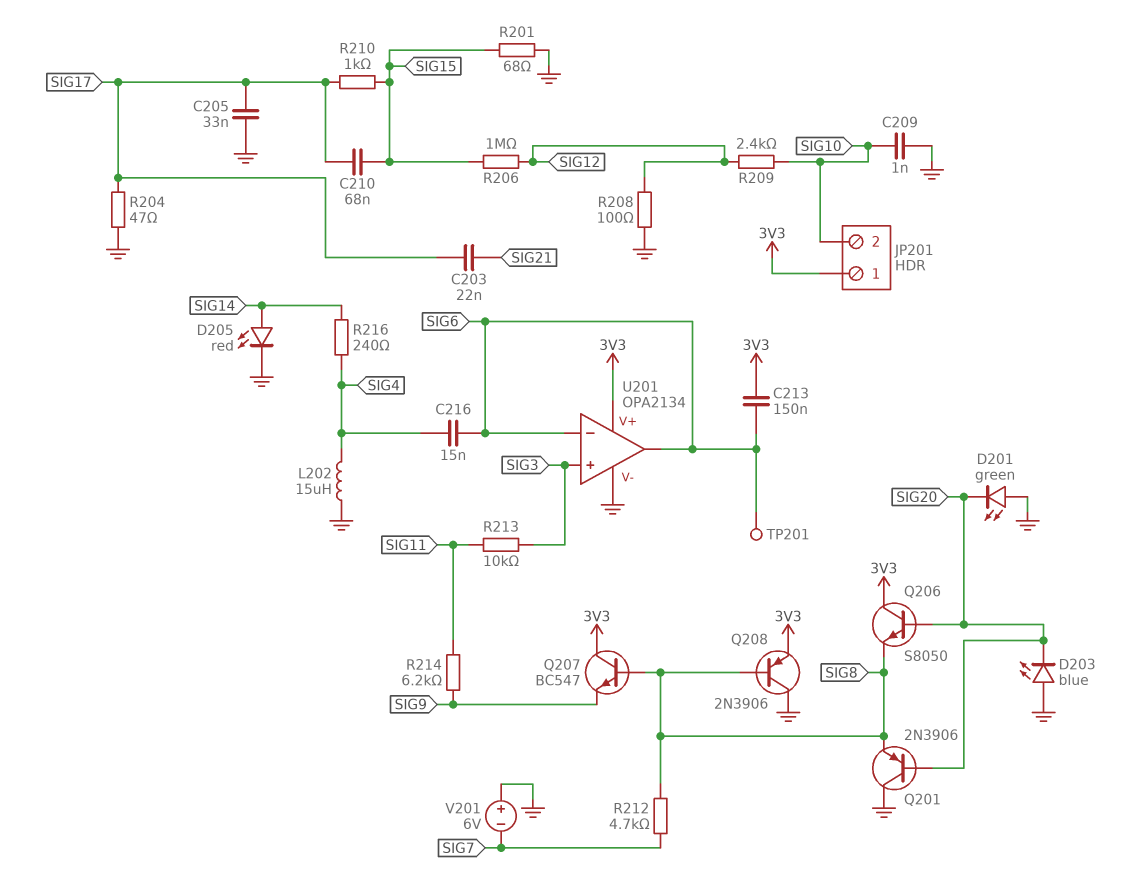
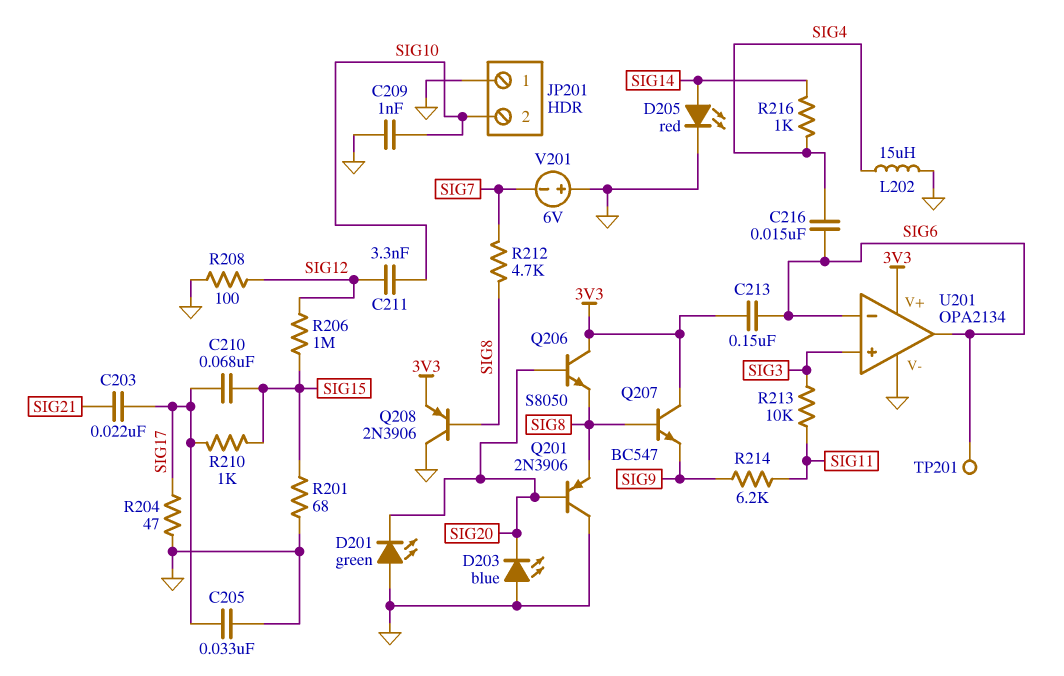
C211: none -> 3.3nF (SIG10, SIG12)
JP201 pin 1: 3V3 -> GND
R209: 2.4k (SIG10, SIG12) -> none
R216: 240 (SIG4, SIG14) -> 1k (SIG4, SIG14)

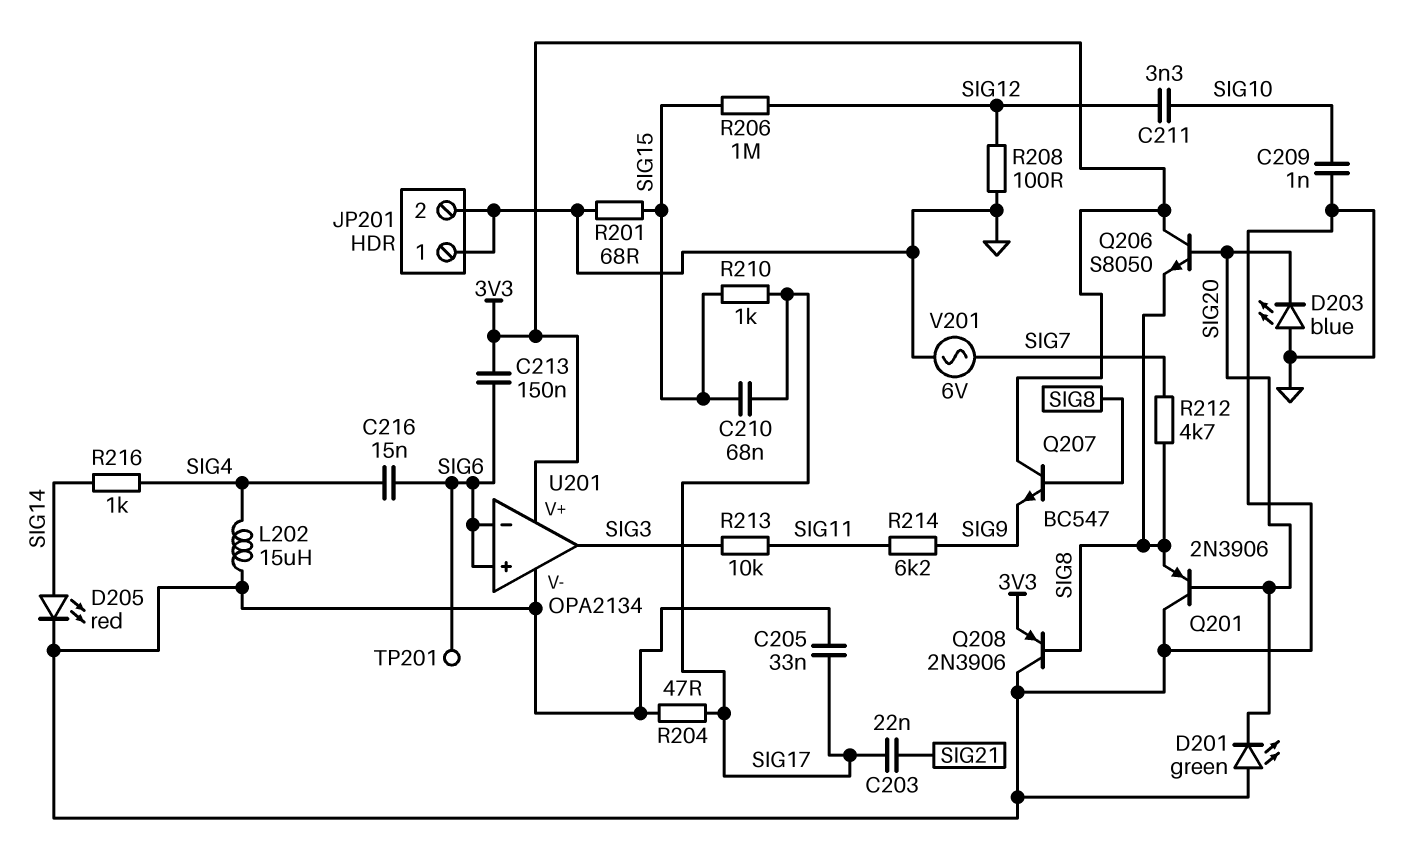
JP201 pin 2: SIG10 -> GND
U201 pin in+: SIG3 -> SIG6
U201 pin out: SIG6 -> SIG3
V201: 6V (plus GND, minus SIG7) -> AC 6V (GND, SIG7)

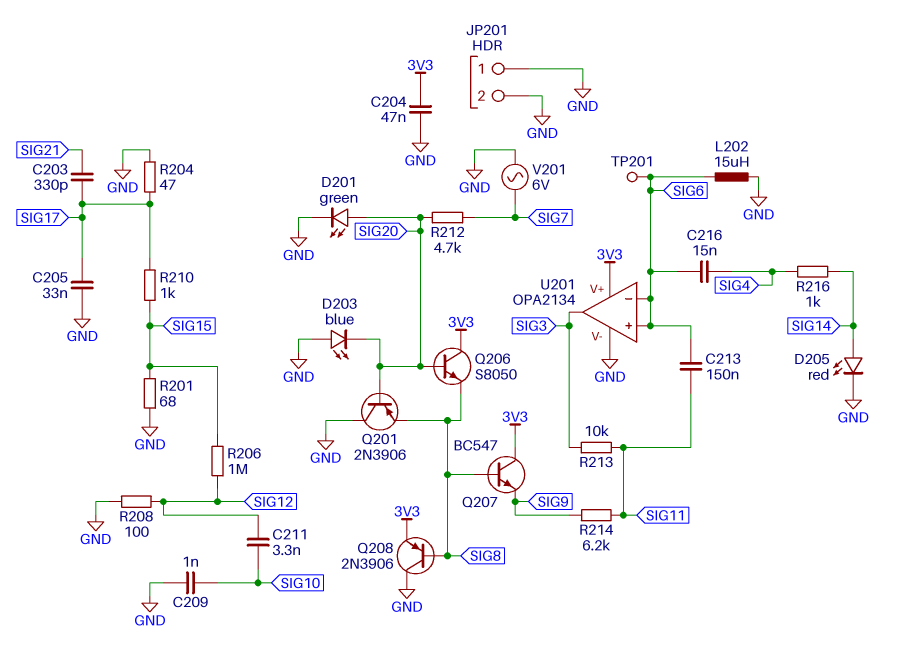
C203: 22nF (SIG17, SIG21) -> 330pF (SIG17, SIG21)
C204: none -> 47nF (3V3, GND)
C210: 68nF (SIG15, SIG17) -> none
C213: 150nF (3V3, SIG6) -> 150nF (SIG6, SIG11)
D201: LED green (A GND, K SIG20) -> LED green (A SIG20, K GND)
L202: 15uH (GND, SIG4) -> 15uH (GND, SIG6)
R212: 4.7k (SIG7, SIG8) -> 4.7k (SIG7, SIG20)

